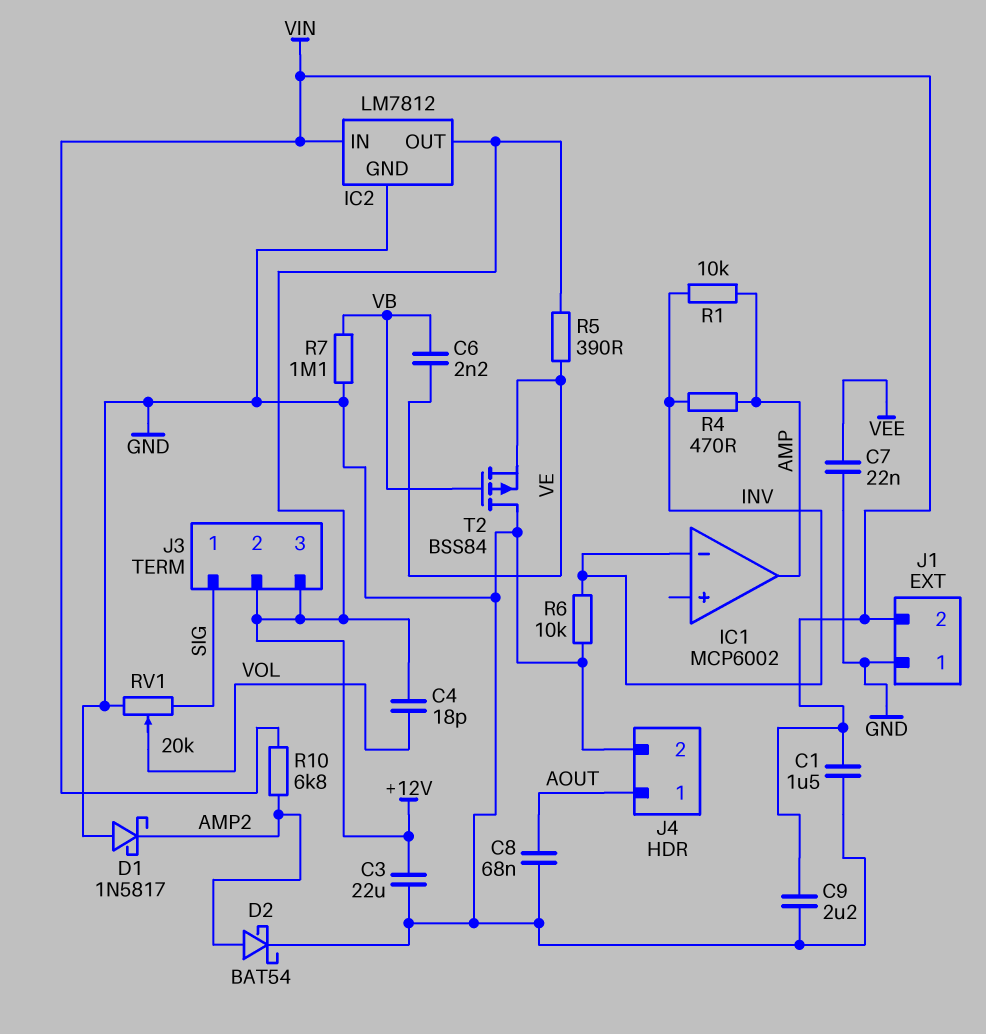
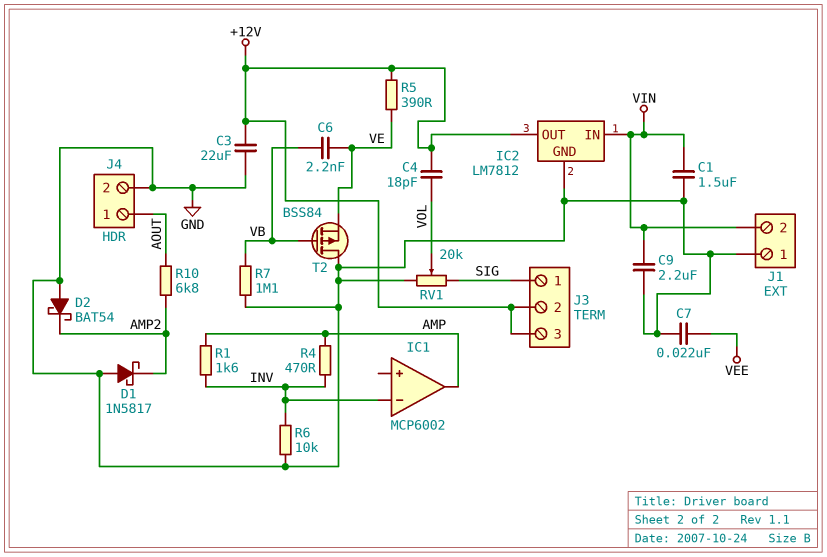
C8: 68nF (AOUT, GND) -> none
D2: schottky BAT54 (A AMP2, K GND) -> schottky BAT54 (A GND, K AMP2)
R1: 10k (AMP, INV) -> 1.6k (AMP, INV)
R10: 6.8k (AMP2, VIN) -> 6.8k (AMP2, AOUT)

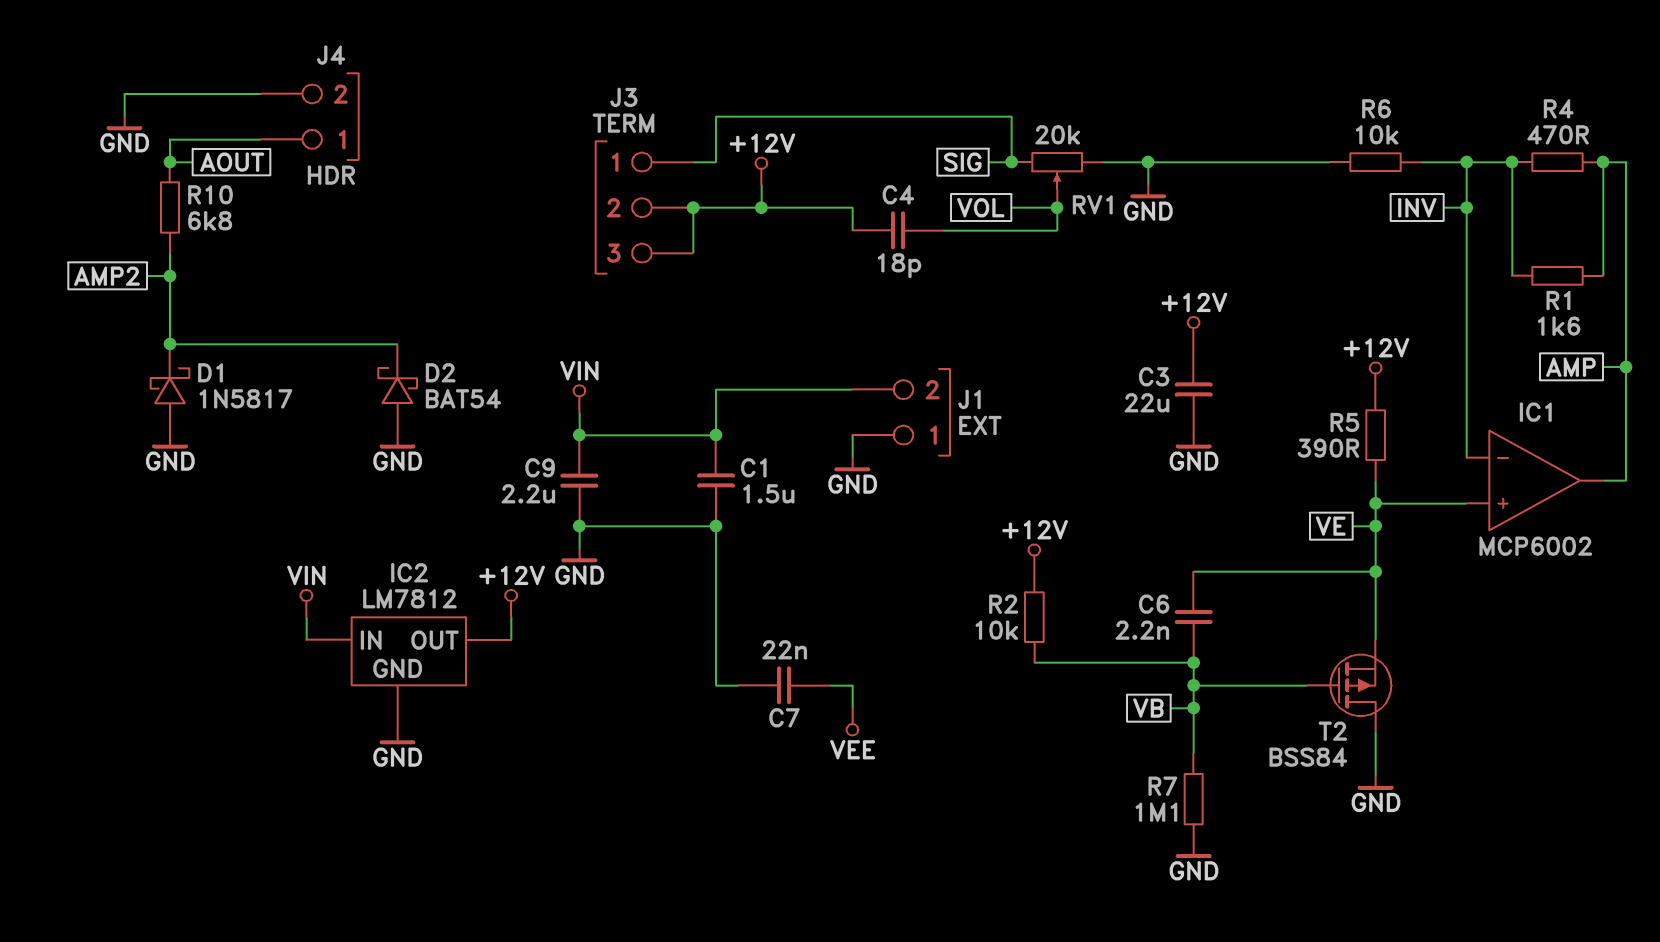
IC1 pin in+: none -> VE
R2: none -> 10k (+12V, VB)

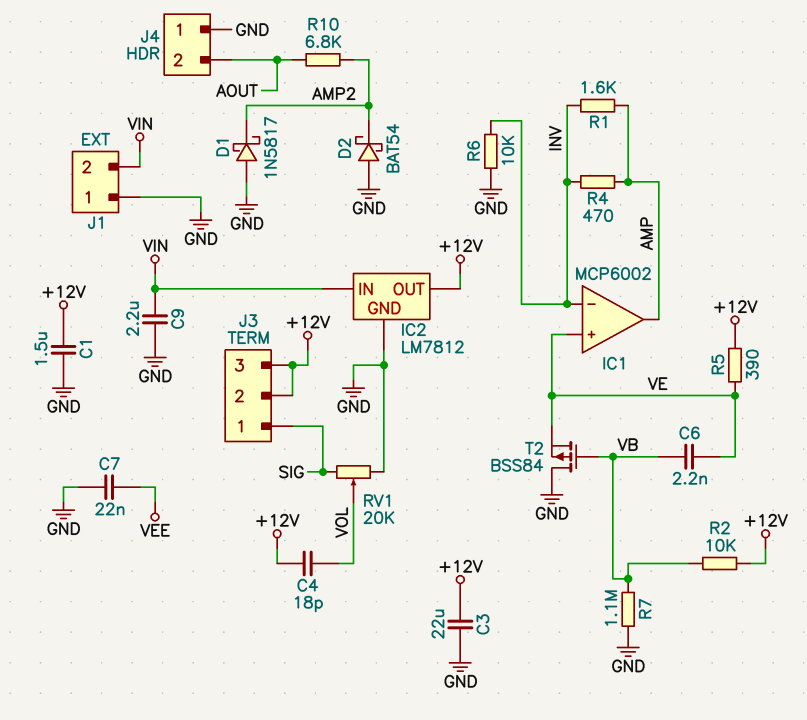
C1: 1.5uF (GND, VIN) -> 1.5uF (+12V, GND)
J4 pin 1: AOUT -> GND
J4 pin 2: GND -> AOUT

